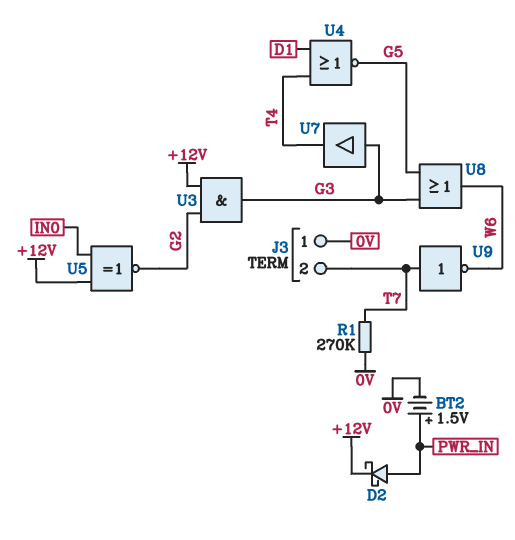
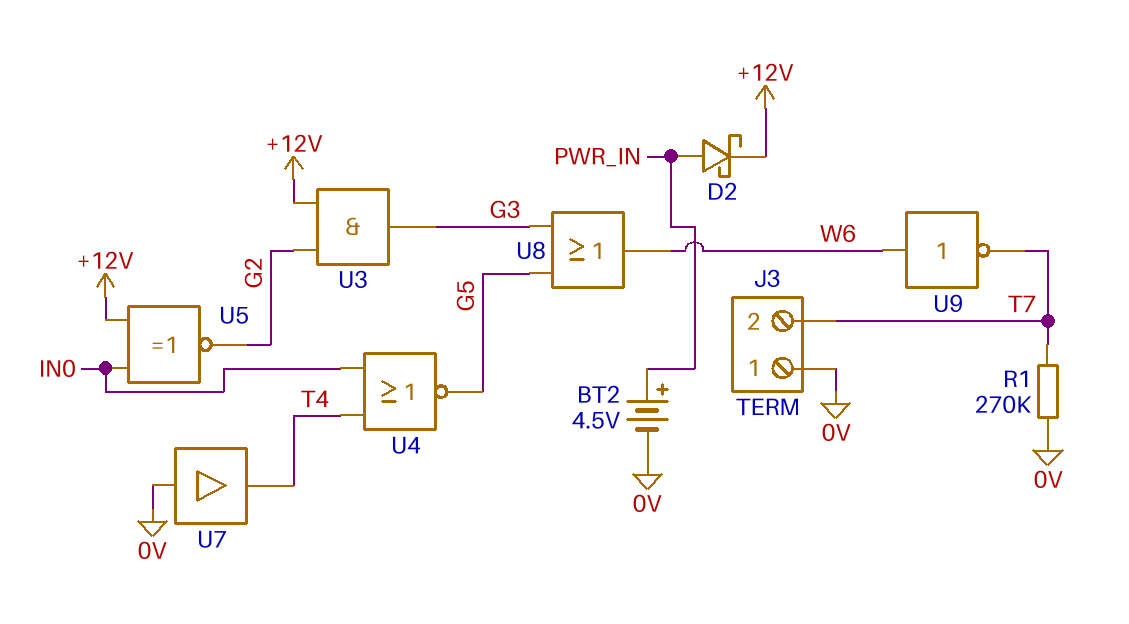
BT2: 1.5V (plus PWR_IN, minus 0V) -> 4.5V (plus PWR_IN, minus 0V)
U4: NOR (in D1, in T4, out G5) -> NOR (in IN0, in T4, out G5)
U7: buffer (in G3, out T4) -> buffer (in 0V, out T4)
U9: NOT (in T7, out W6) -> NOT (in W6, out T7)

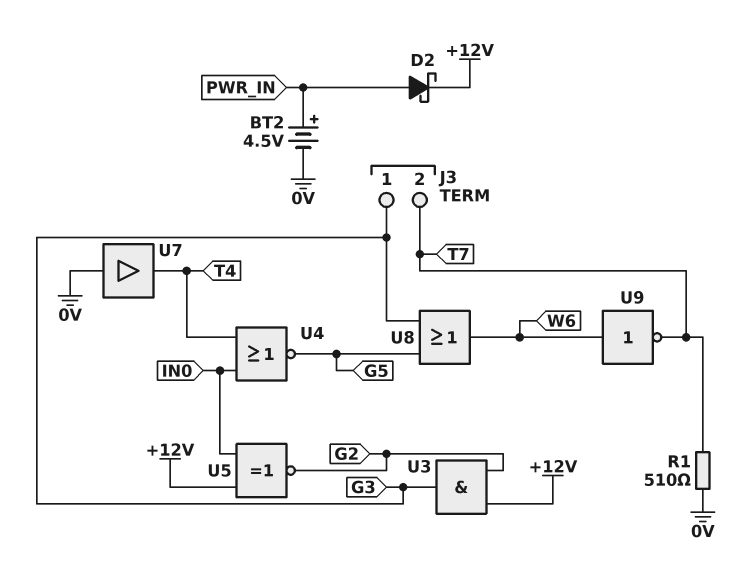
J3 pin 1: 0V -> G3
R1: 270k (0V, T7) -> 510 (0V, T7)

